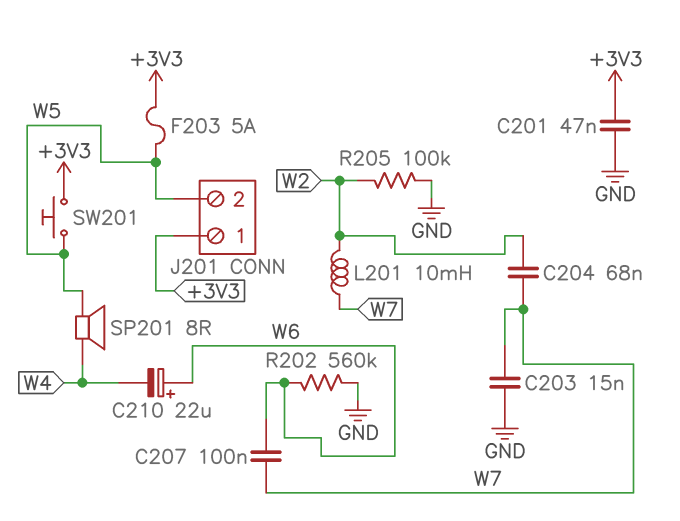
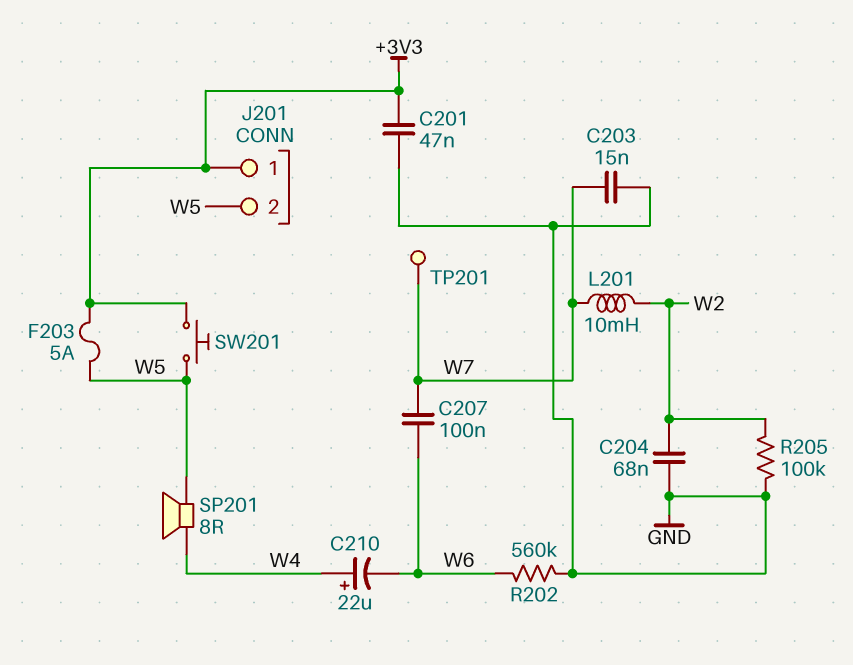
C204: 68nF (W2, W7) -> 68nF (GND, W2)
C210: 22uF (plus W6, minus W4) -> 22uF (plus W4, minus W6)
TP201: none -> test point (W7)

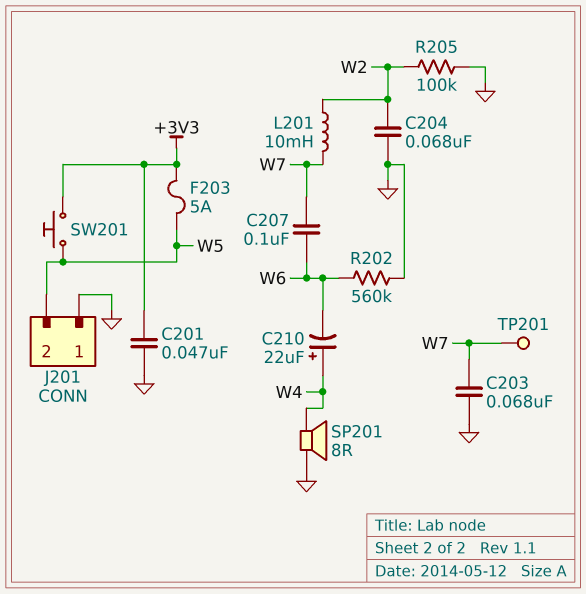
C203: 15nF (GND, W7) -> 68nF (GND, W7)
J201 pin 1: +3V3 -> GND
SP201: speaker 8R (W4, W5) -> speaker 8R (GND, W4)

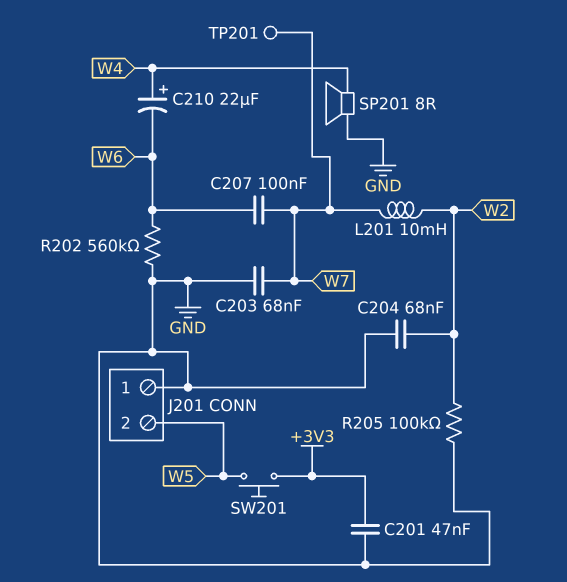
F203: 5A (+3V3, W5) -> none

